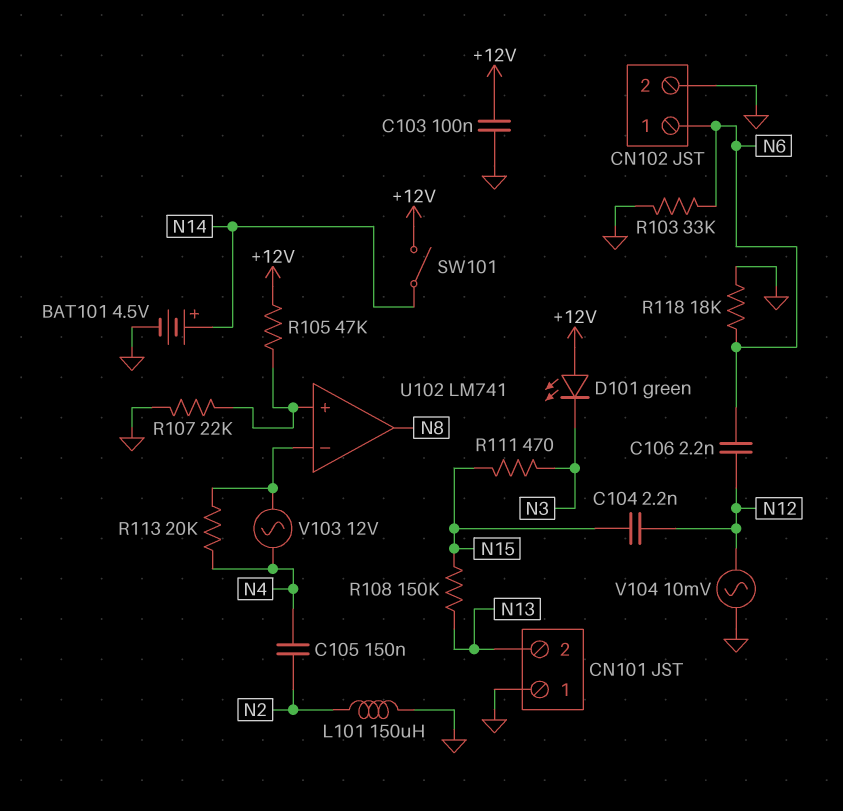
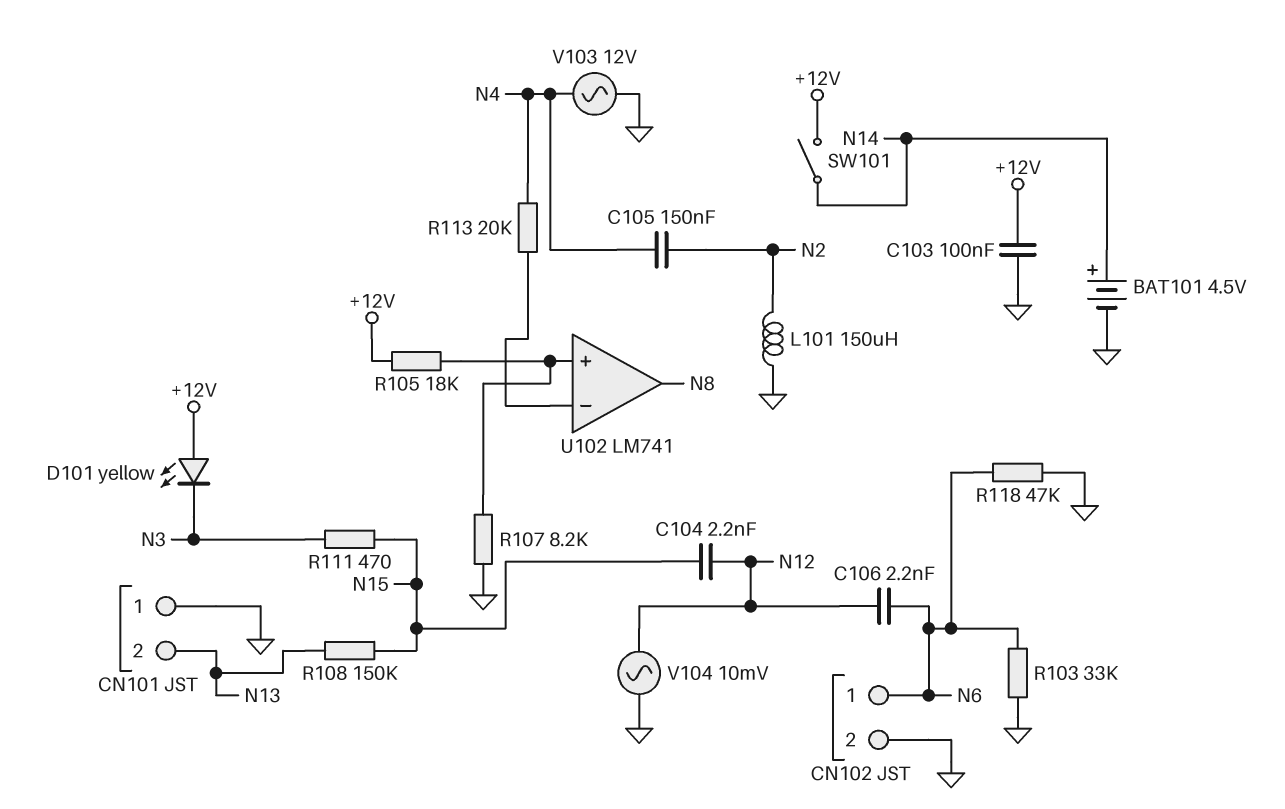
D101: LED green (A +12V, K N3) -> LED yellow (A +12V, K N3)
R105: 47k (+12V, U102/in+) -> 18k (+12V, U102/in+)
R107: 22k (GND, U102/in+) -> 8.2k (GND, U102/in+)
R118: 18k (GND, N6) -> 47k (GND, N6)
V103: AC 12V (N4, U102/in-) -> AC 12V (GND, N4)

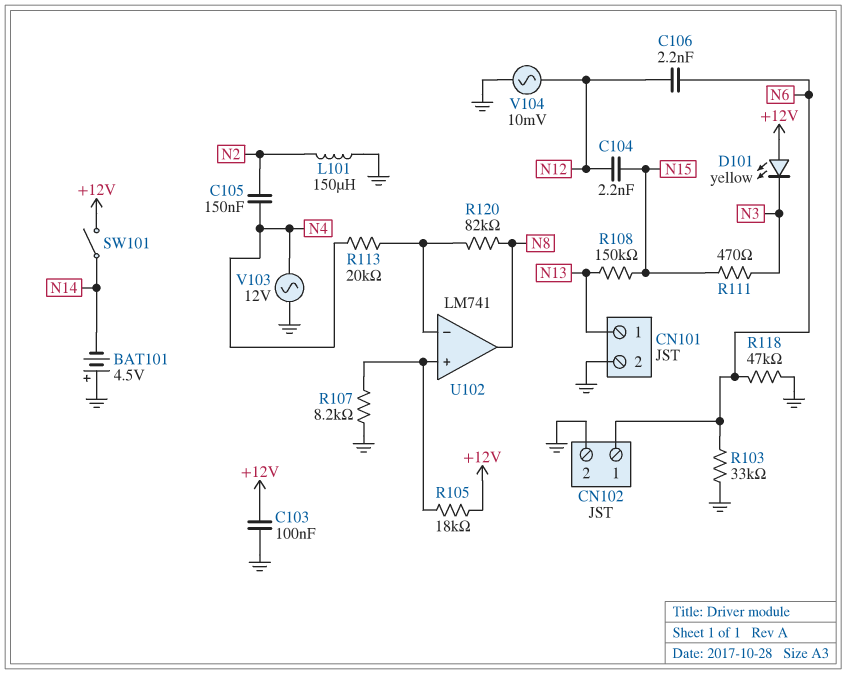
BAT101: 4.5V (plus N14, minus GND) -> 4.5V (plus GND, minus N14)
CN101 pin 1: GND -> N13
CN101 pin 2: N13 -> GND
R120: none -> 82k (N8, U102/in-)

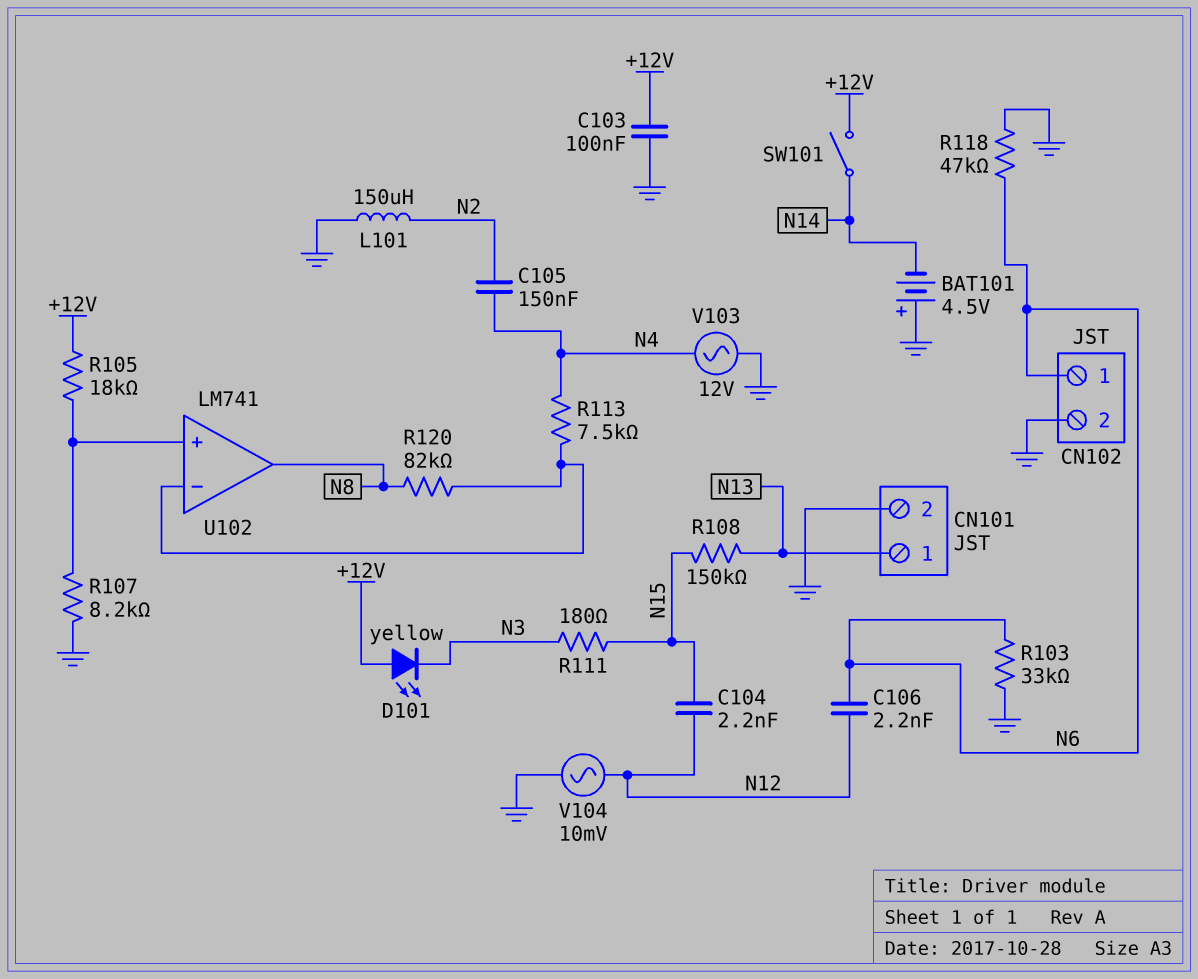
R111: 470 (N3, N15) -> 180 (N3, N15)
R113: 20k (N4, U102/in-) -> 7.5k (N4, U102/in-)

